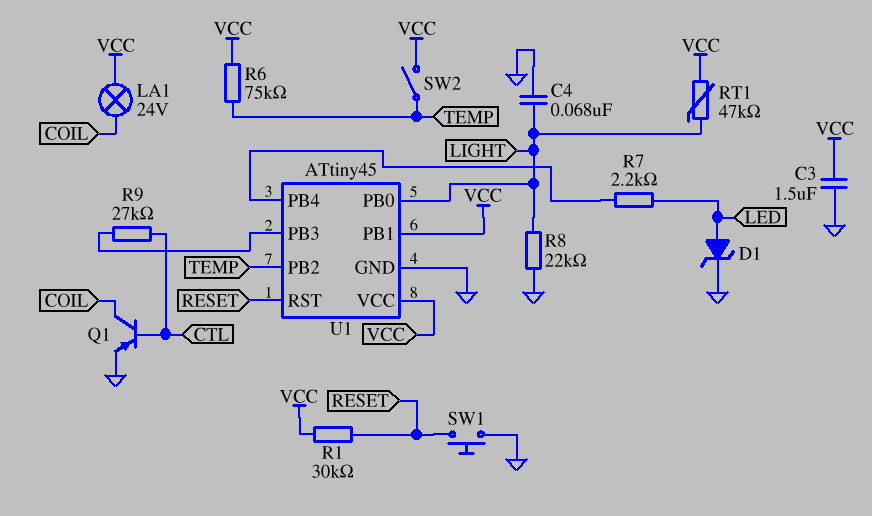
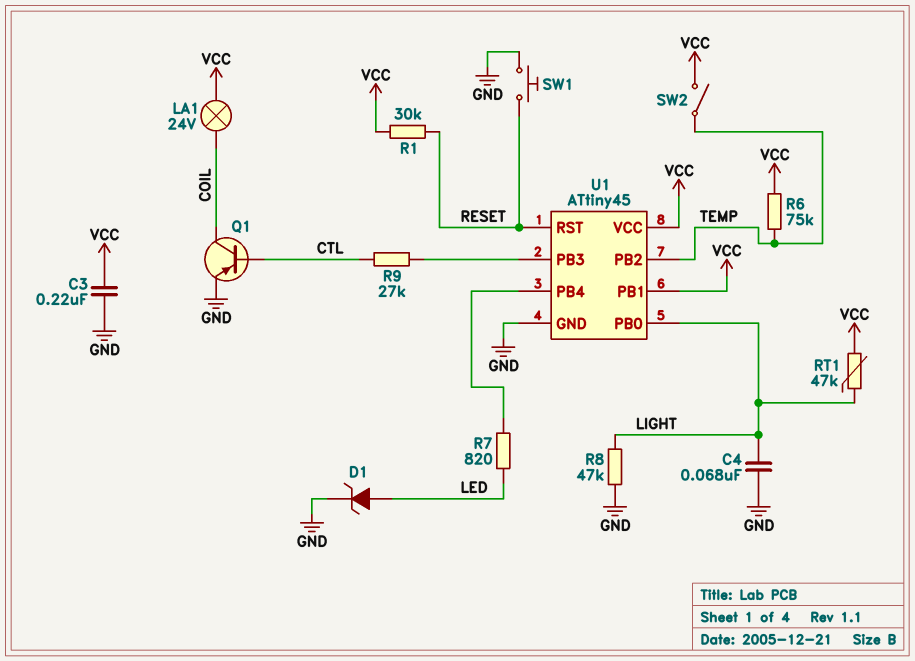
C3: 1.5uF (GND, VCC) -> 220nF (GND, VCC)
R7: 2.2k (LED, U1/PB4) -> 820 (LED, U1/PB4)
R8: 22k (GND, LIGHT) -> 47k (GND, LIGHT)

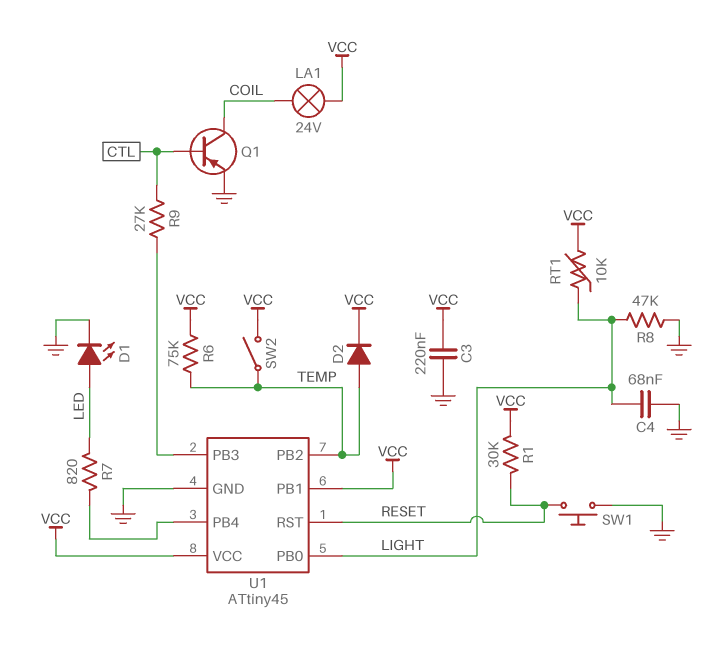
D1: zener (A LED, K GND) -> LED (A LED, K GND)
D2: none -> diode (A TEMP, K VCC)
RT1: 47k (LIGHT, VCC) -> 10k (LIGHT, VCC)

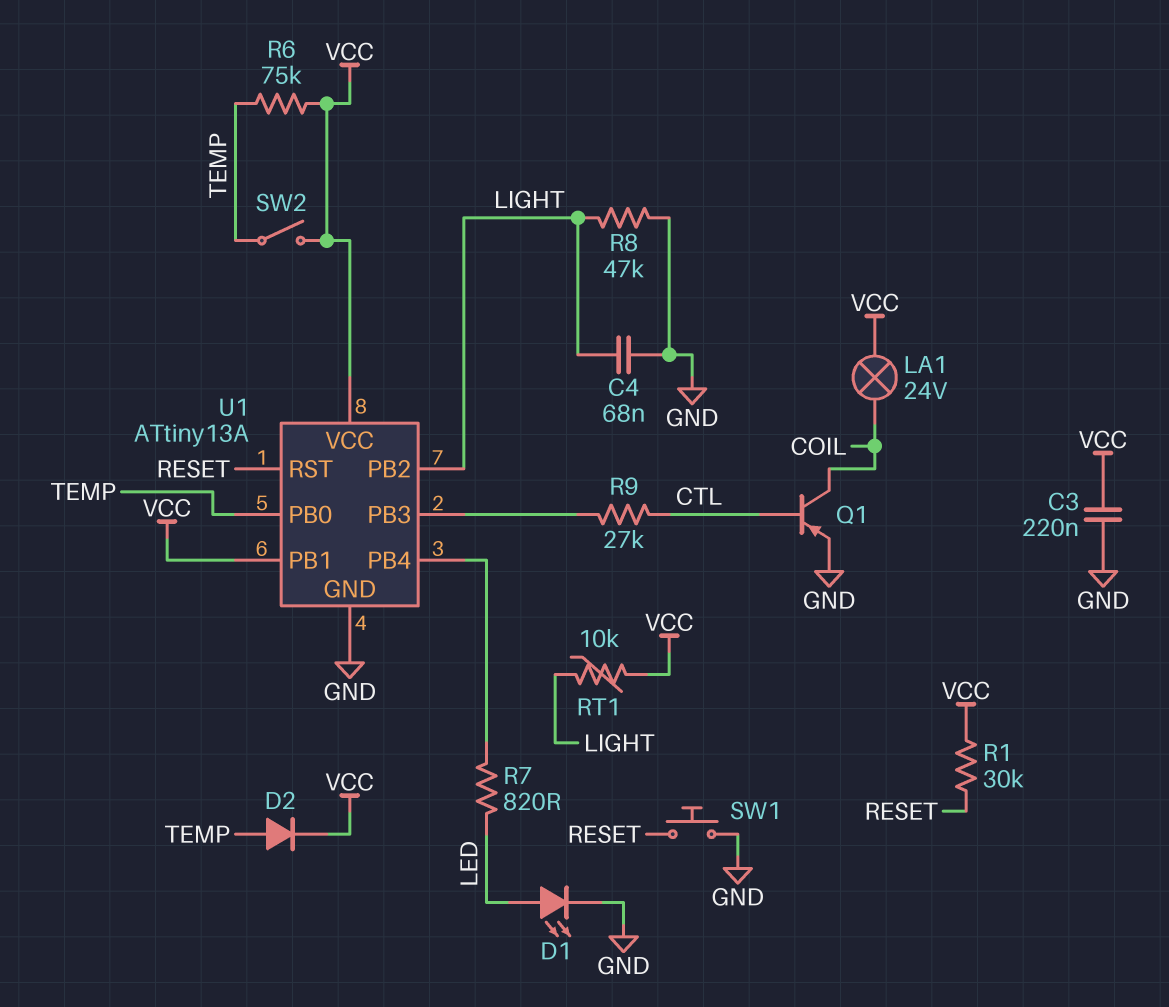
U1: ATtiny45 -> ATtiny13A
U1 pin PB0: LIGHT -> TEMP
U1 pin PB2: TEMP -> LIGHT

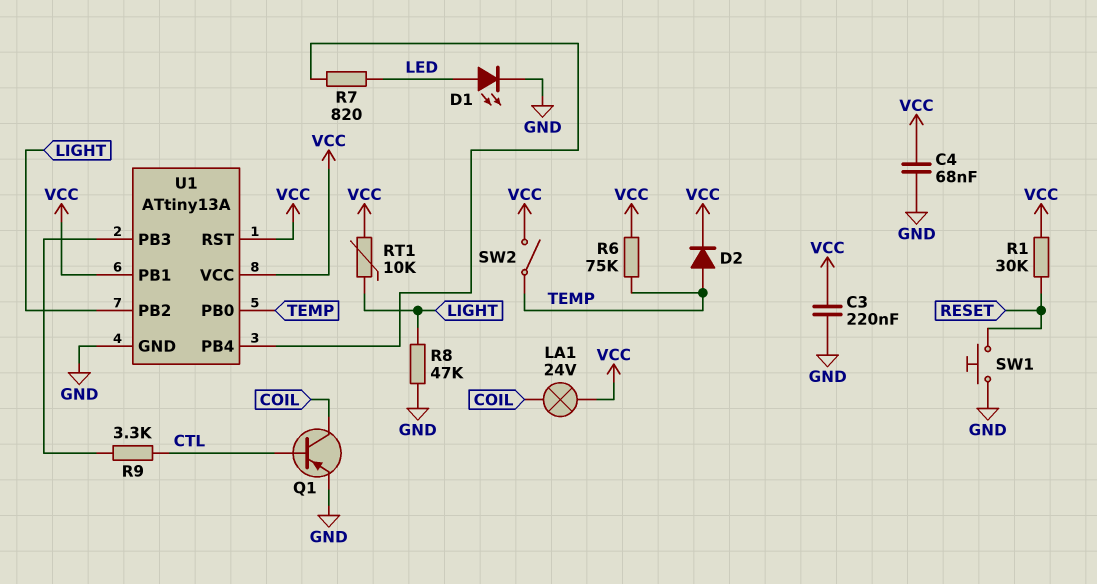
C4: 68nF (GND, LIGHT) -> 68nF (GND, VCC)
R9: 27k (CTL, U1/PB3) -> 3.3k (CTL, U1/PB3)
U1 pin RST: RESET -> VCC

